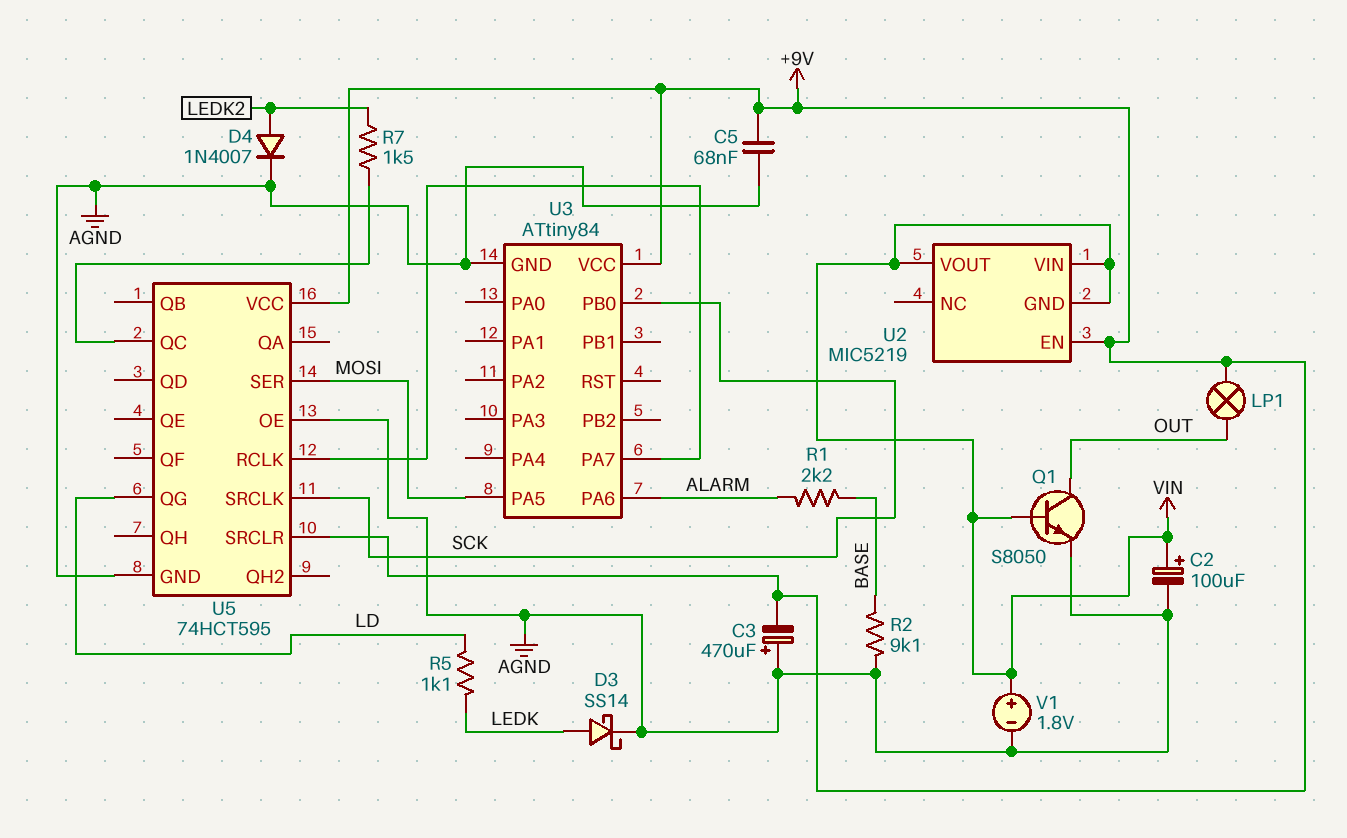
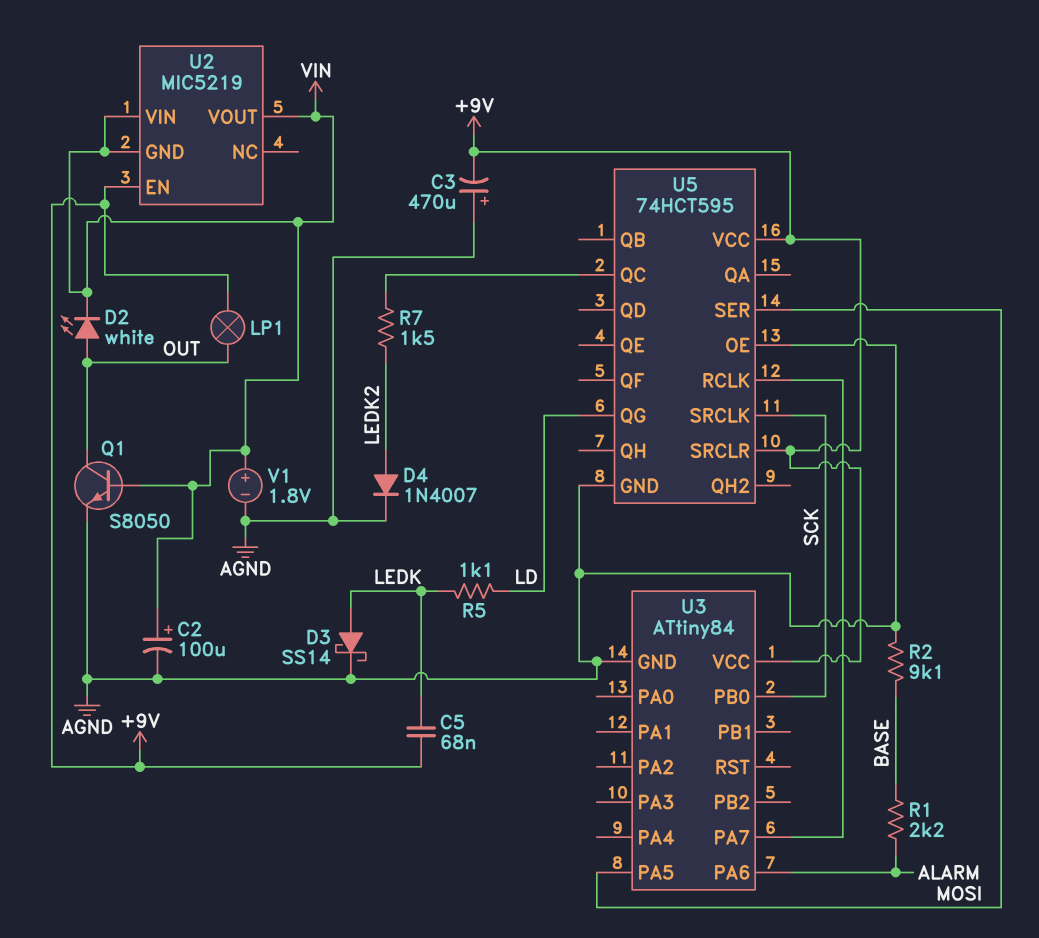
C5: 68nF (+9V, AGND) -> 68nF (+9V, LEDK)
D2: none -> LED white (A OUT, K VIN)

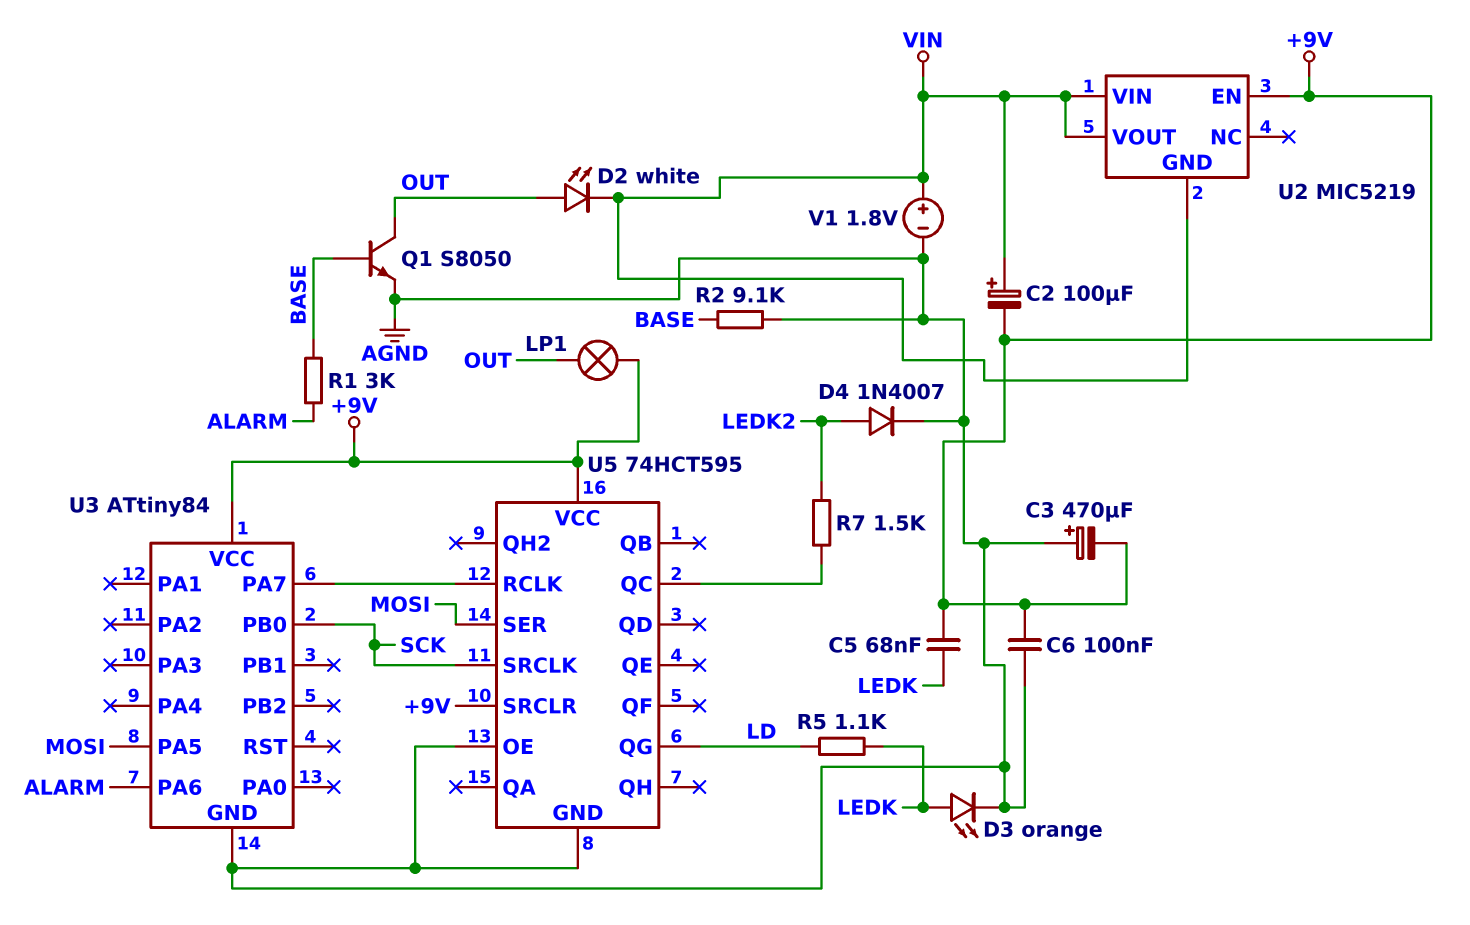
C2: 100uF (plus VIN, minus AGND) -> 100uF (plus VIN, minus +9V)
C6: none -> 100nF (+9V, AGND)
D3: schottky SS14 (A LEDK, K AGND) -> LED orange (A LEDK, K AGND)
Q1: NPN S8050 (B VIN, C OUT, E AGND) -> NPN S8050 (B BASE, C OUT, E AGND)
R1: 2.2k (ALARM, BASE) -> 3k (ALARM, BASE)

